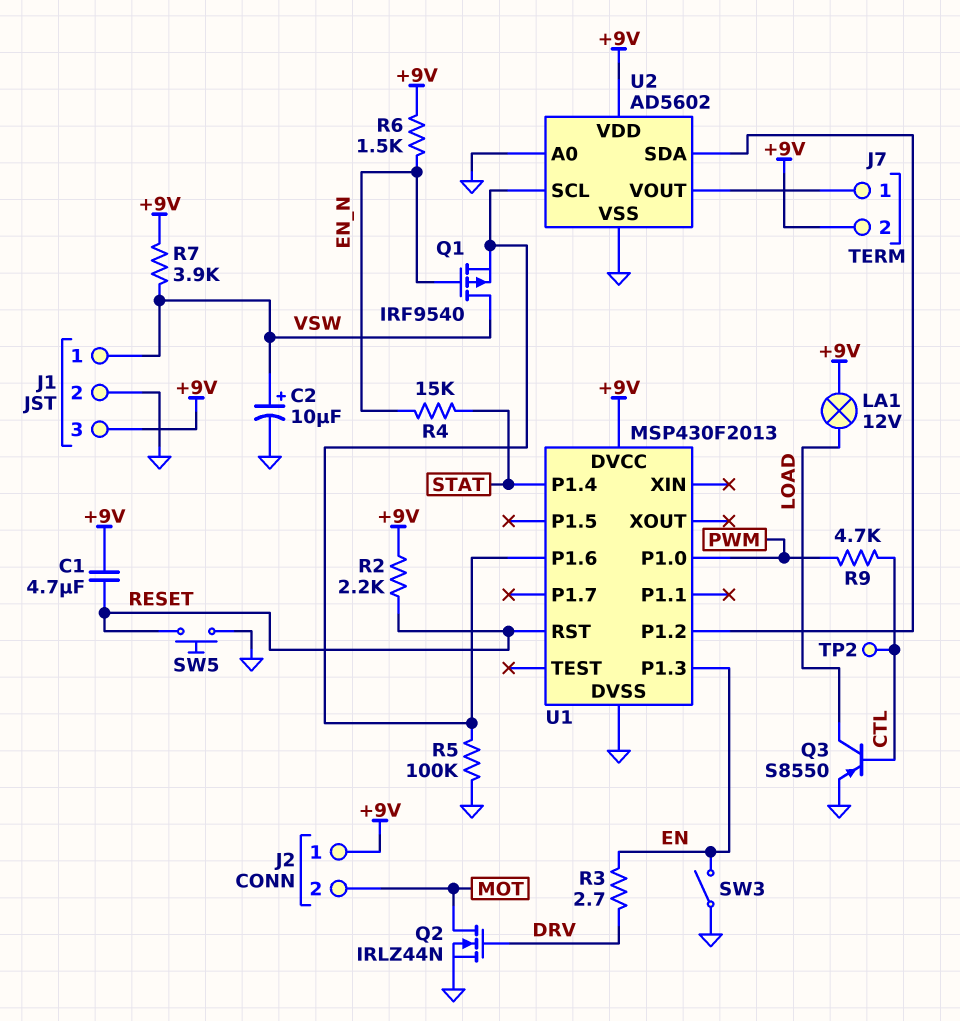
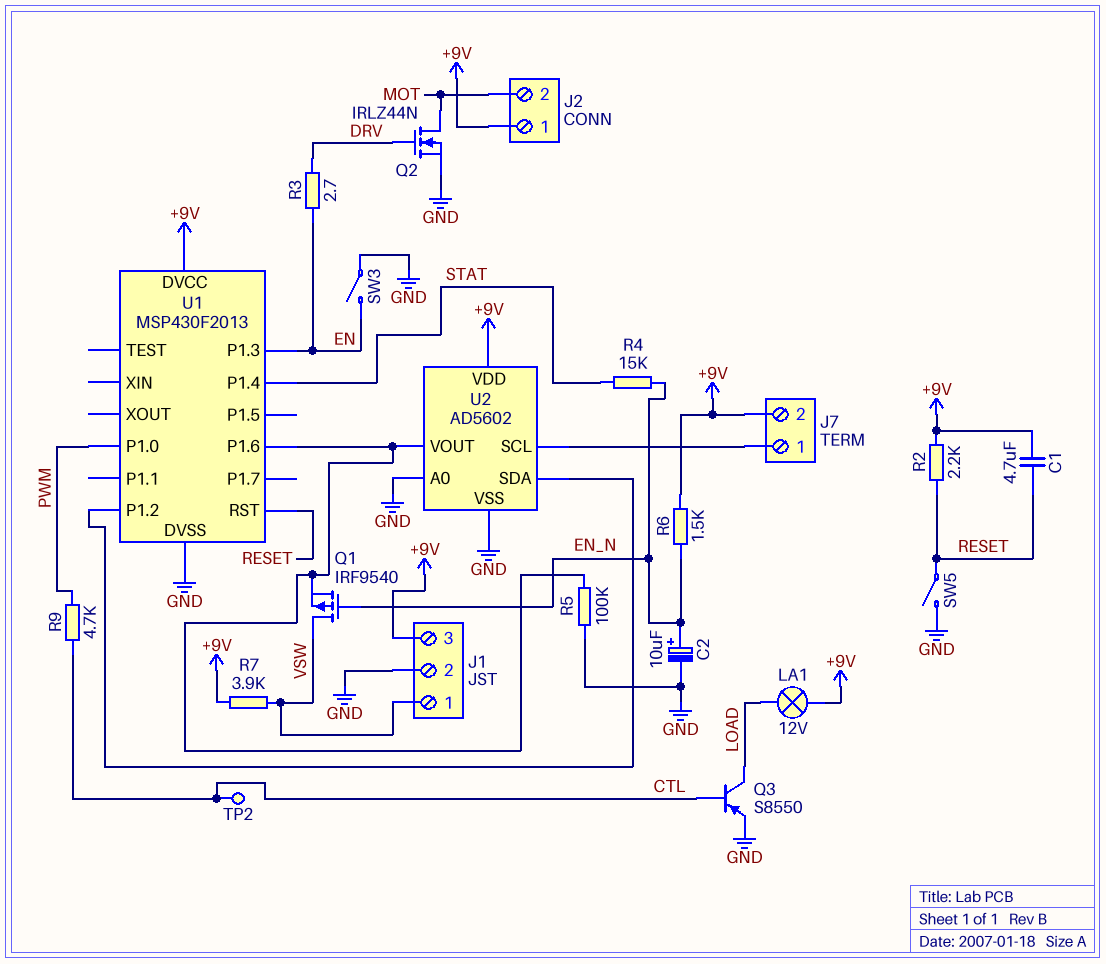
C2: 10uF (plus VSW, minus GND) -> 10uF (plus EN_N, minus GND)
SW5: button (GND, RESET) -> switch (GND, RESET)
U2 pin SCL: U1/P1.6 -> J7/1
U2 pin VOUT: J7/1 -> U1/P1.6

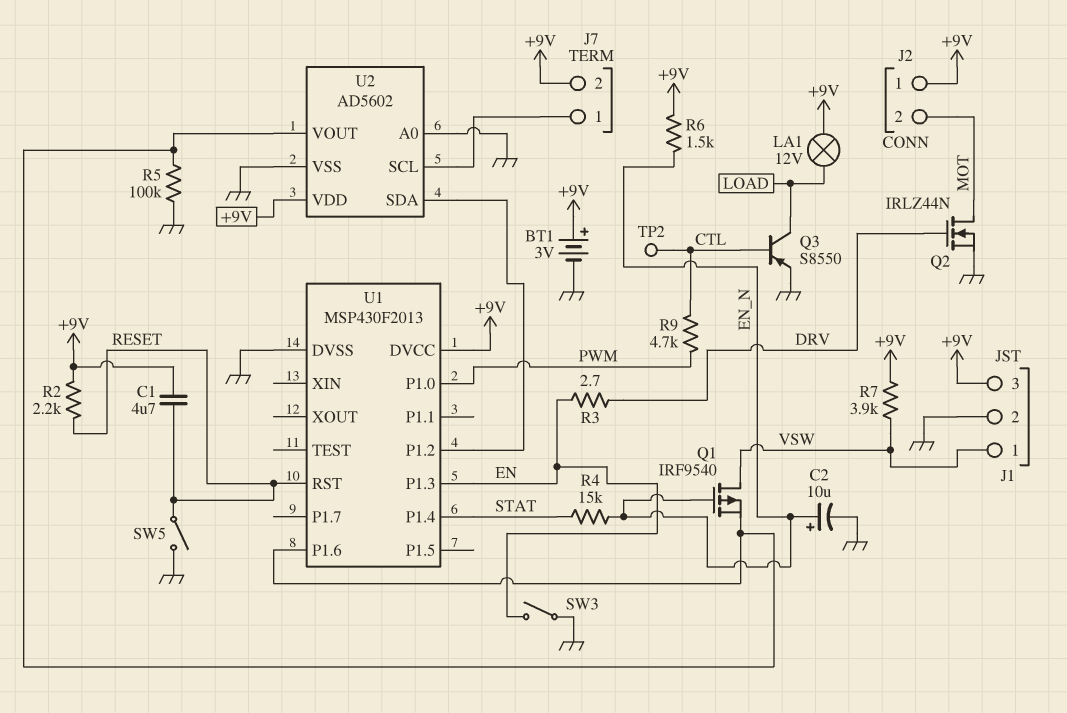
BT1: none -> 3V (plus +9V, minus GND)

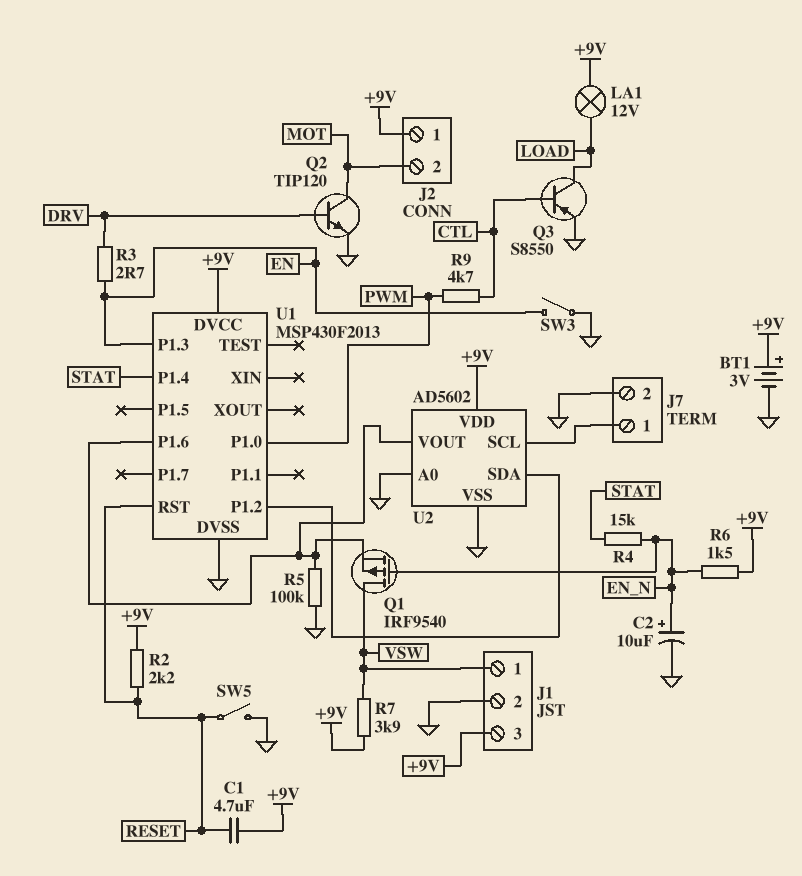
J7 pin 2: +9V -> GND
Q2: NMOS IRLZ44N (G DRV, D MOT, S GND) -> NPN TIP120 (B DRV, C MOT, E GND)
TP2: test point (CTL) -> none

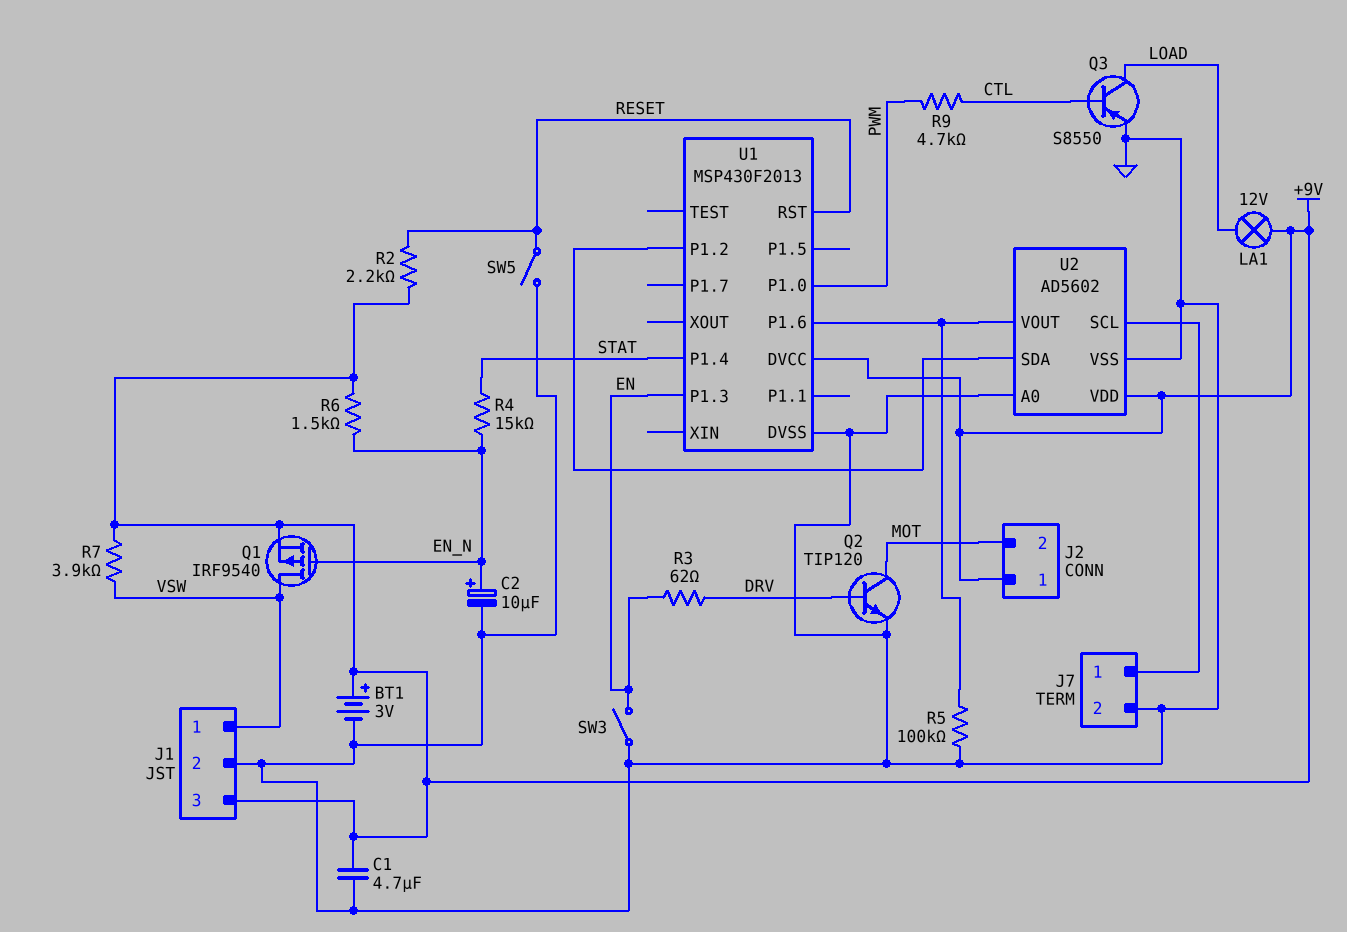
C1: 4.7uF (+9V, RESET) -> 4.7uF (+9V, GND)
Q1: PMOS IRF9540 (G EN_N, D VSW, S U1/P1.6) -> PMOS IRF9540 (G EN_N, D VSW, S +9V)
R3: 2.7 (DRV, EN) -> 62 (DRV, EN)

